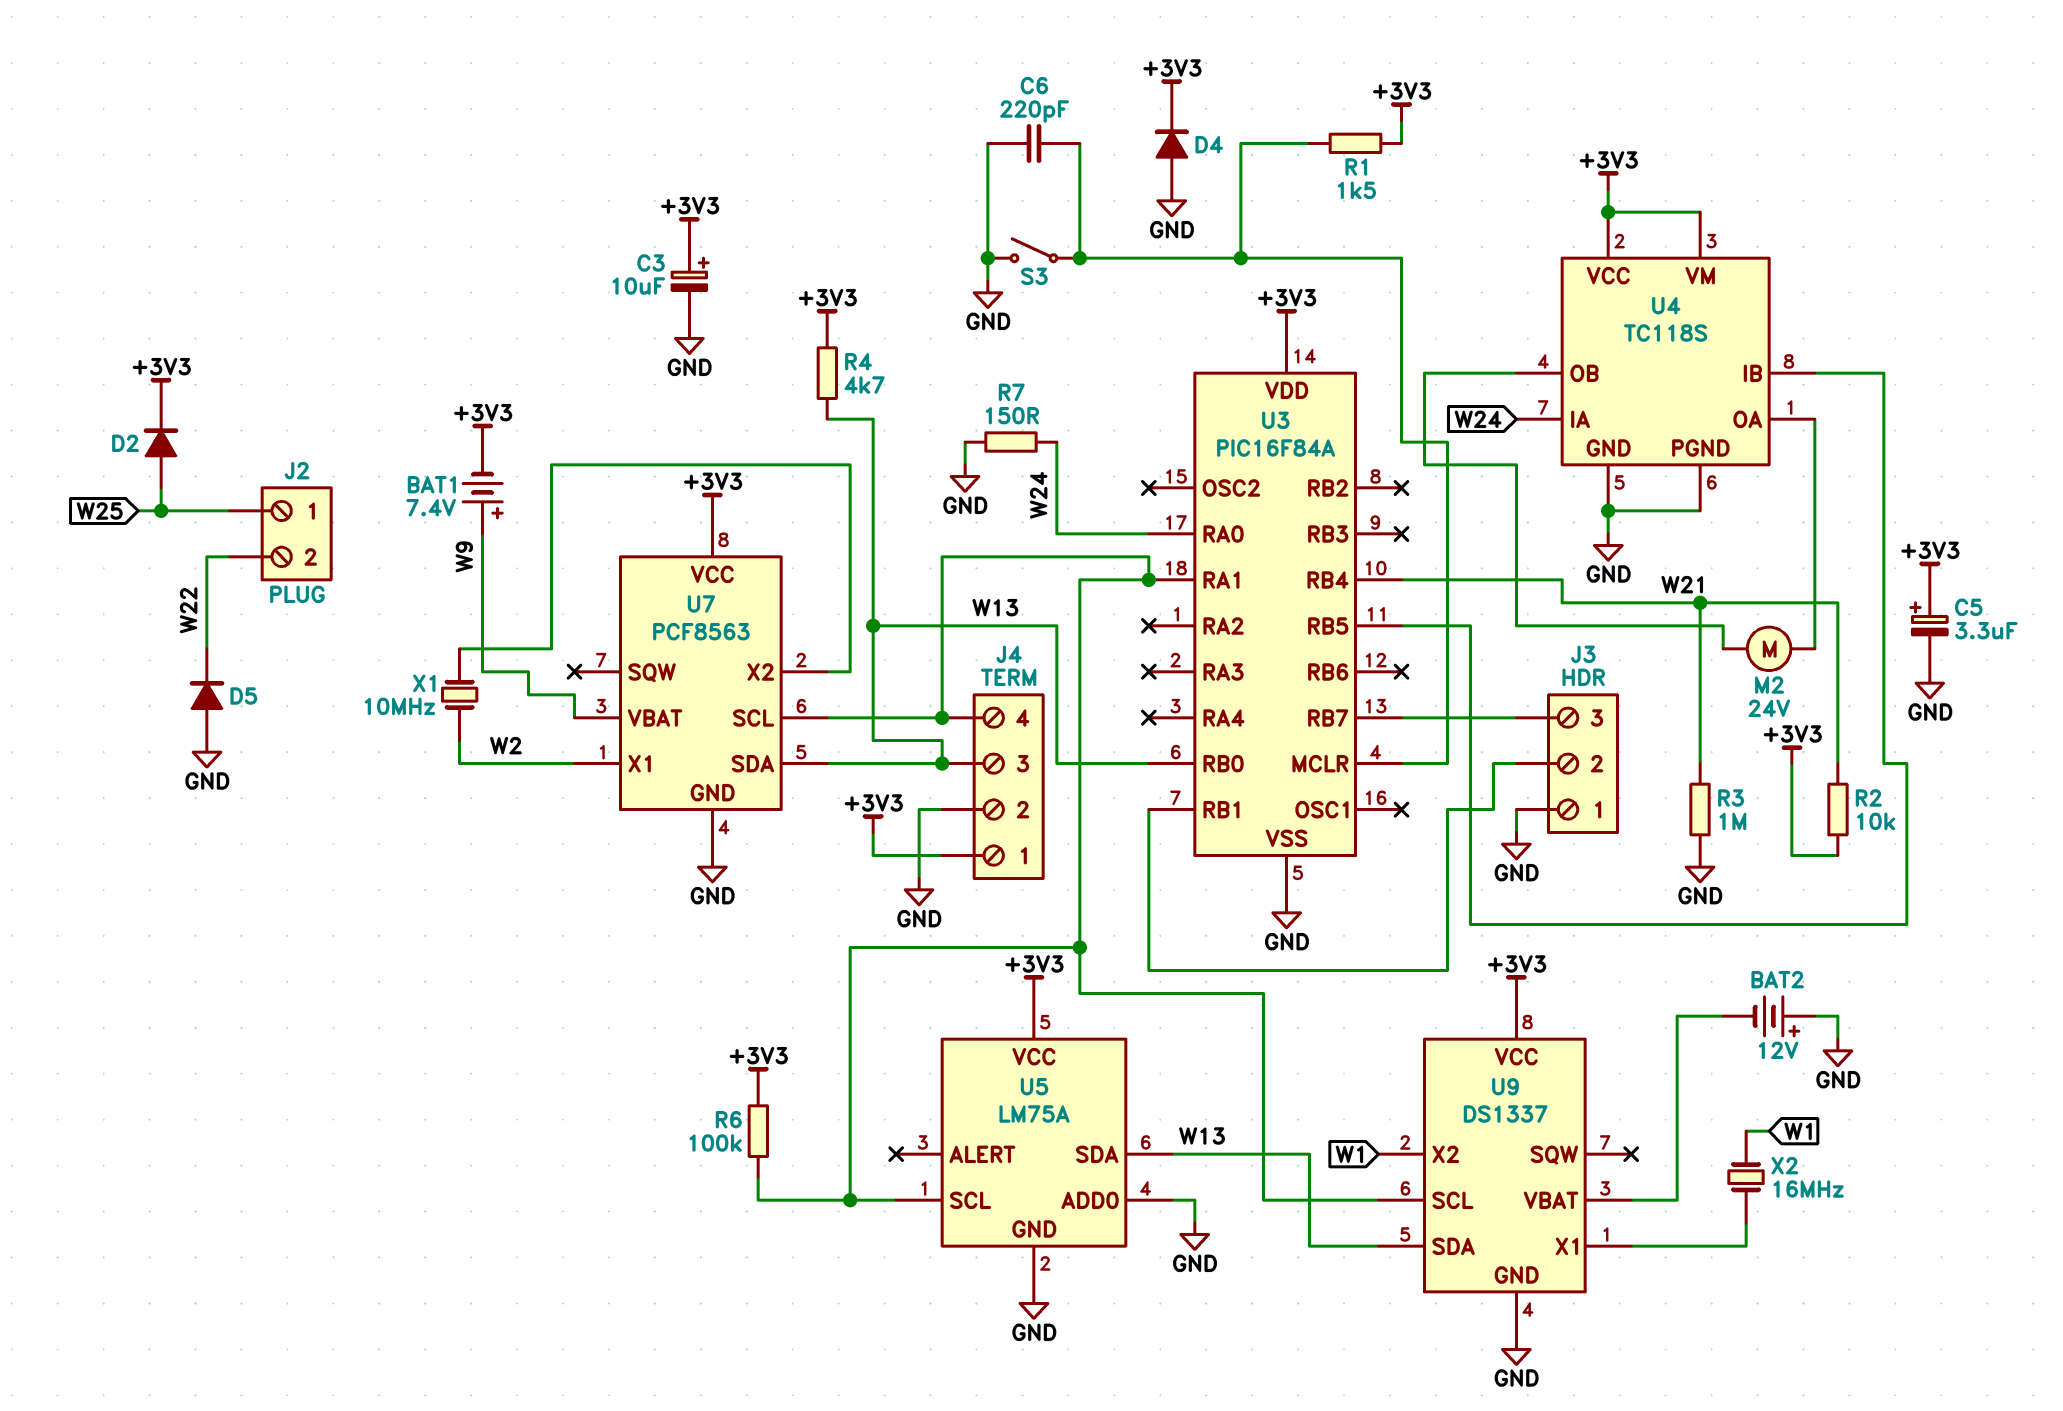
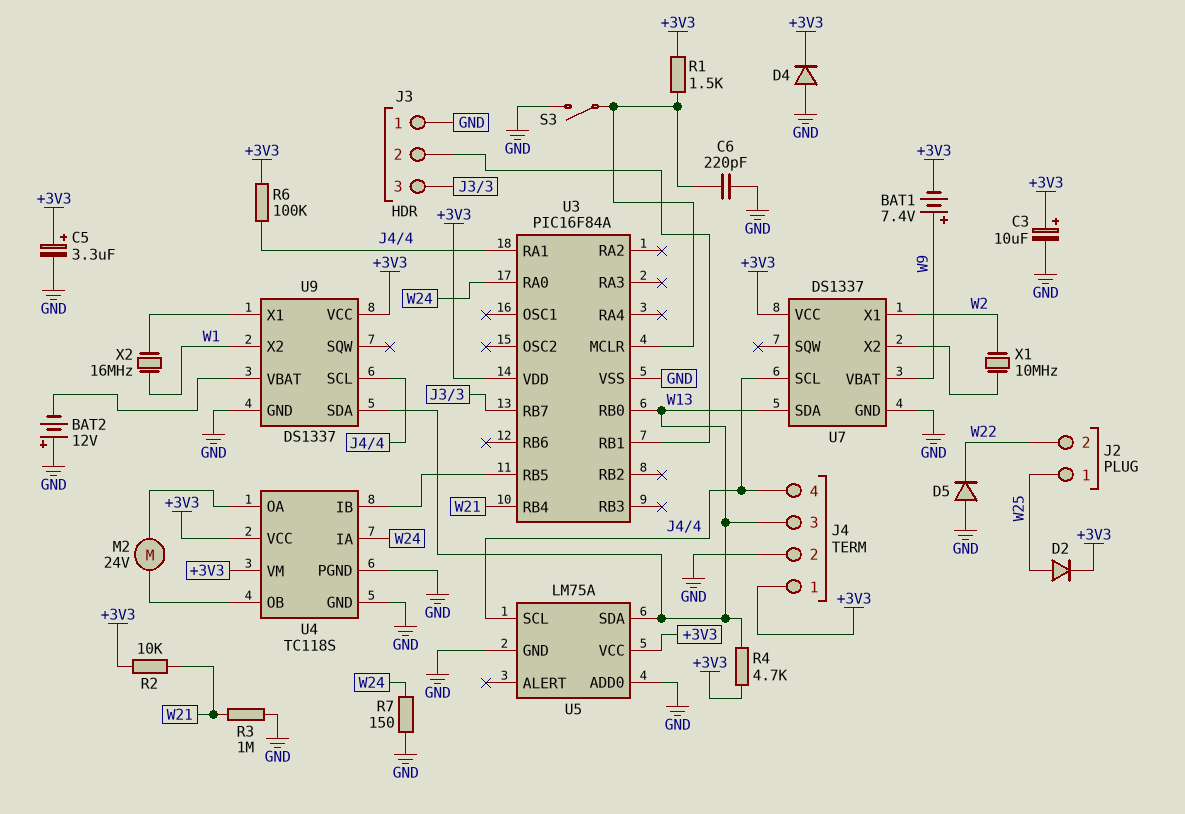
U7: PCF8563 -> DS1337

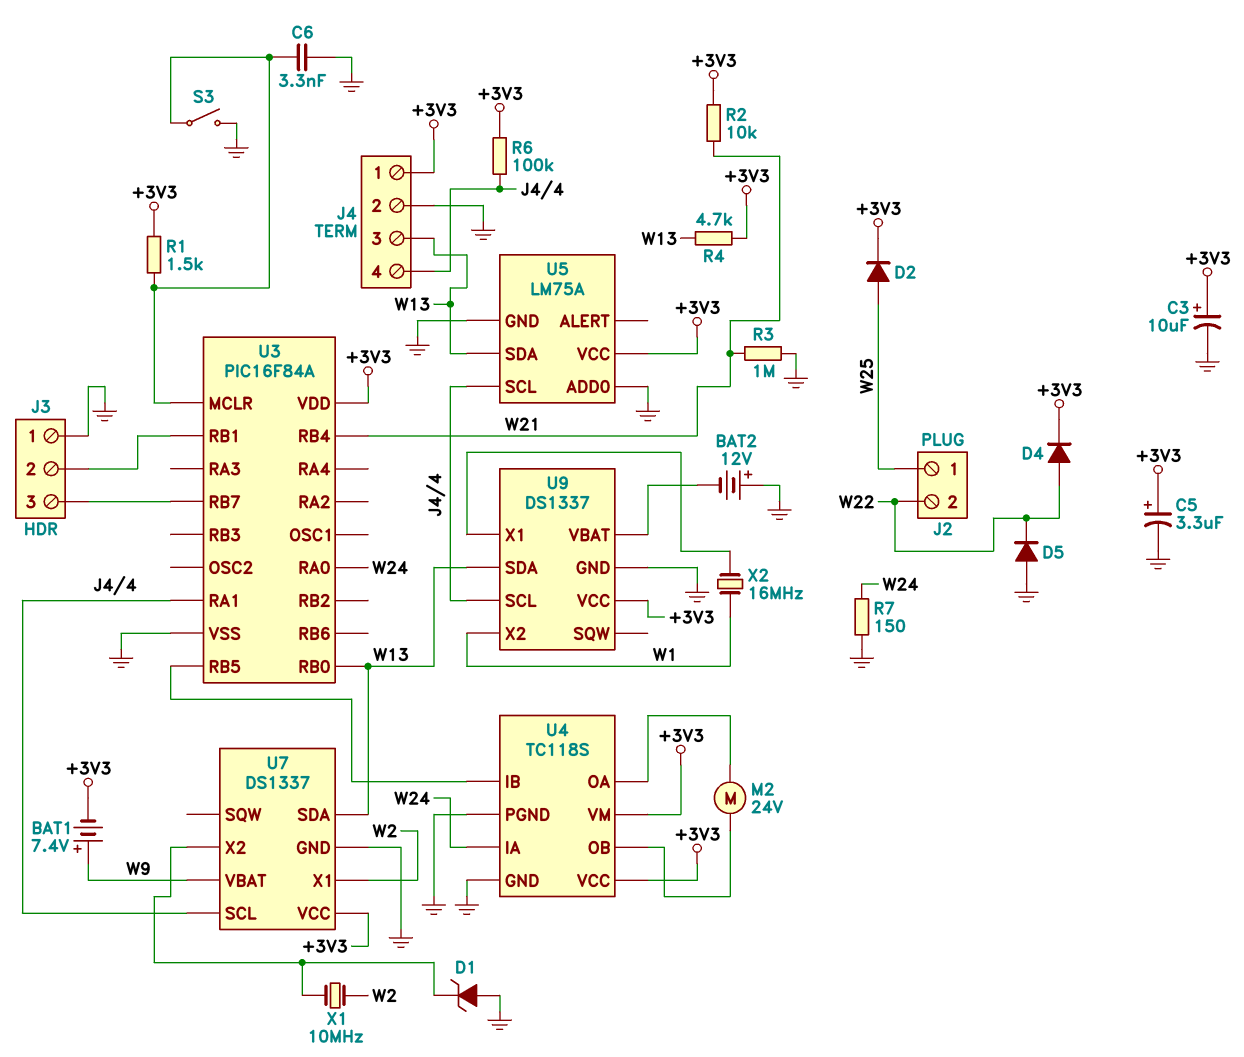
C6: 220pF (GND, U3/MCLR) -> 3.3nF (GND, U3/MCLR)
D1: none -> zener (A GND, K U7/X2)
D4: diode (A GND, K +3V3) -> diode (A W22, K +3V3)

